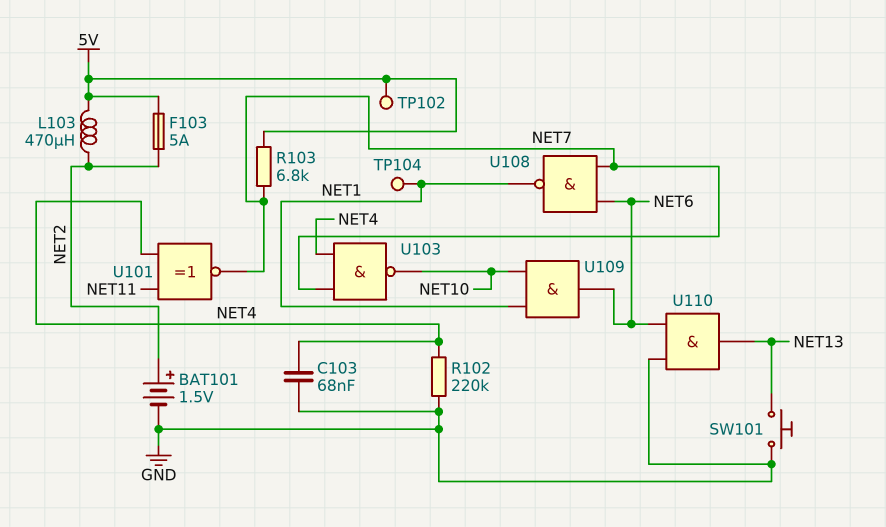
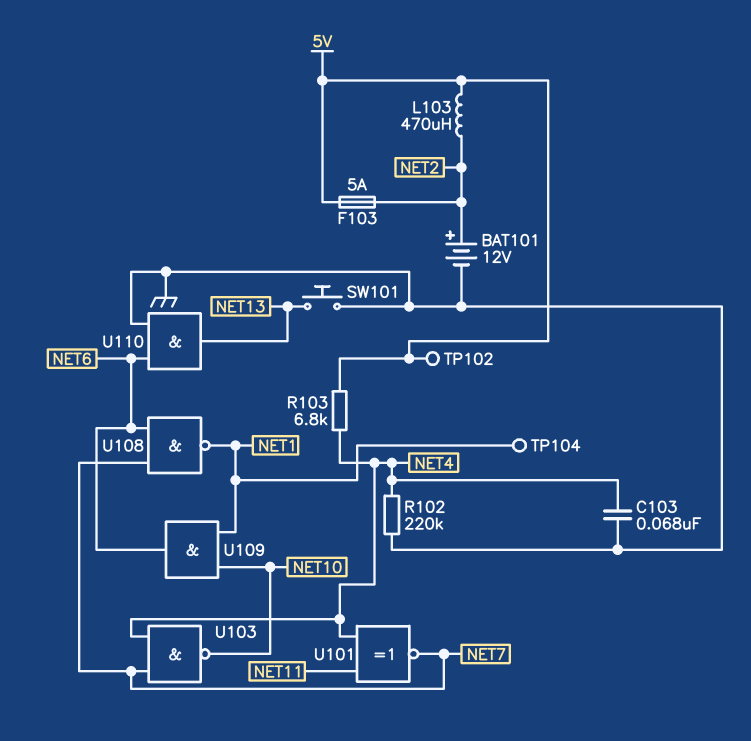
BAT101: 1.5V (plus NET2, minus GND) -> 12V (plus NET2, minus GND)
R103: 6.8k (5V, NET7) -> 6.8k (5V, NET4)

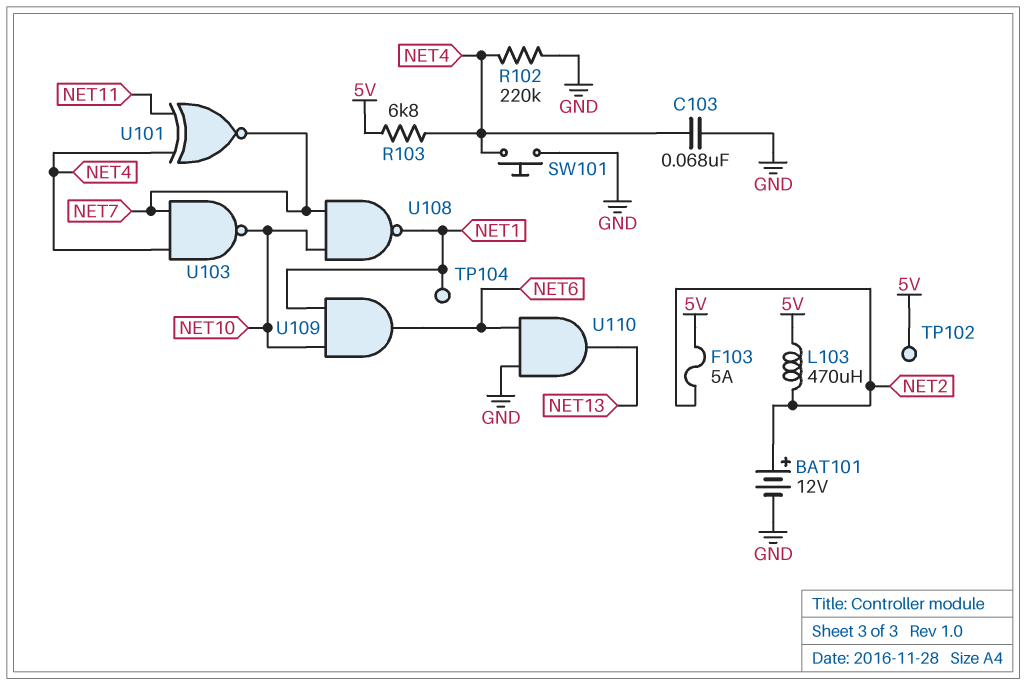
SW101: button (GND, NET13) -> button (GND, NET4)
U108: NAND (in NET6, in NET7, out NET1) -> NAND (in NET7, in NET10, out NET1)

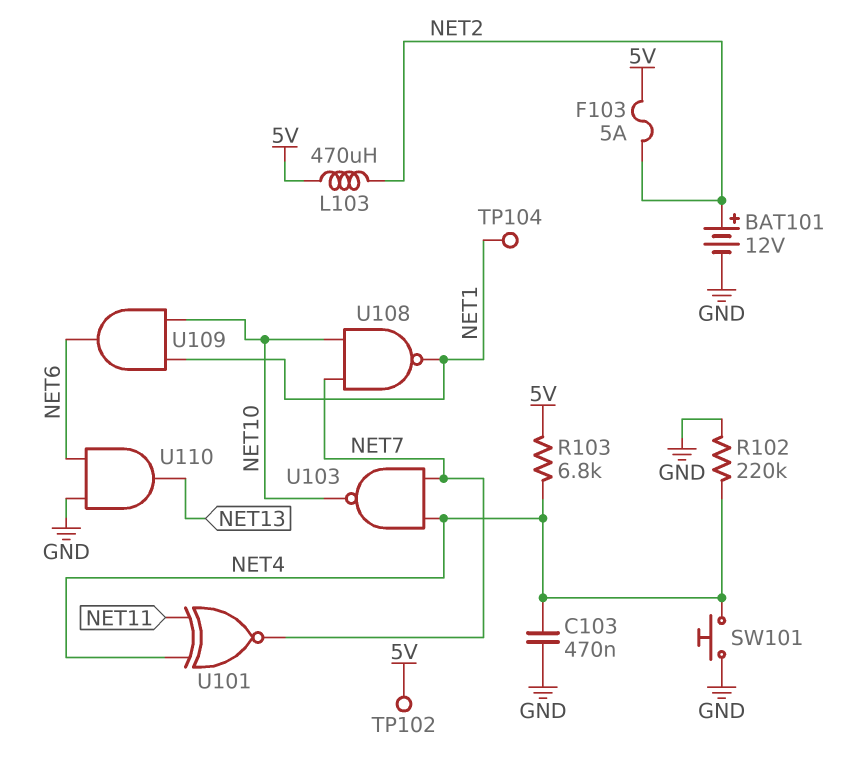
C103: 68nF (GND, NET4) -> 470nF (GND, NET4)

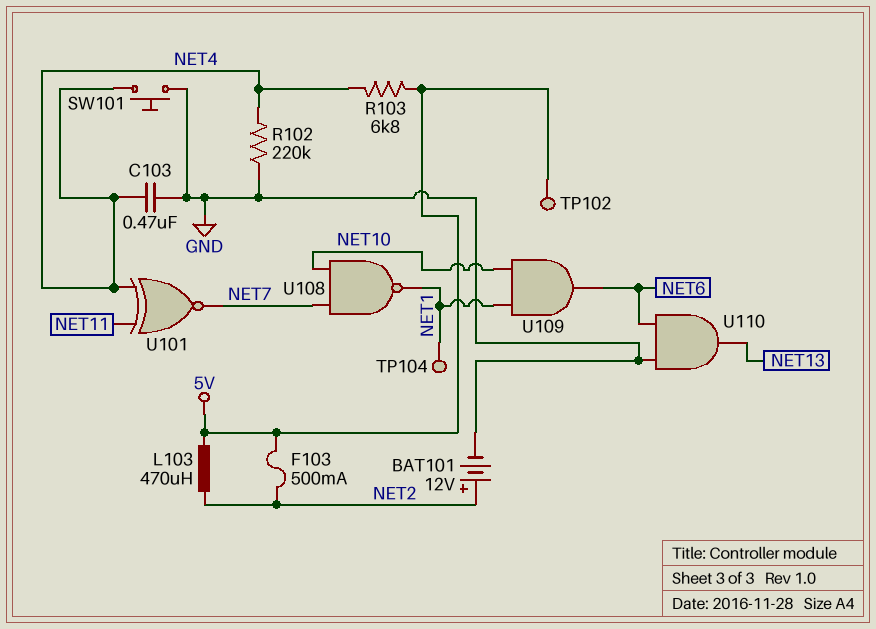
F103: 5A (5V, NET2) -> 500mA (5V, NET2)
U103: NAND (in NET4, in NET7, out NET10) -> none

